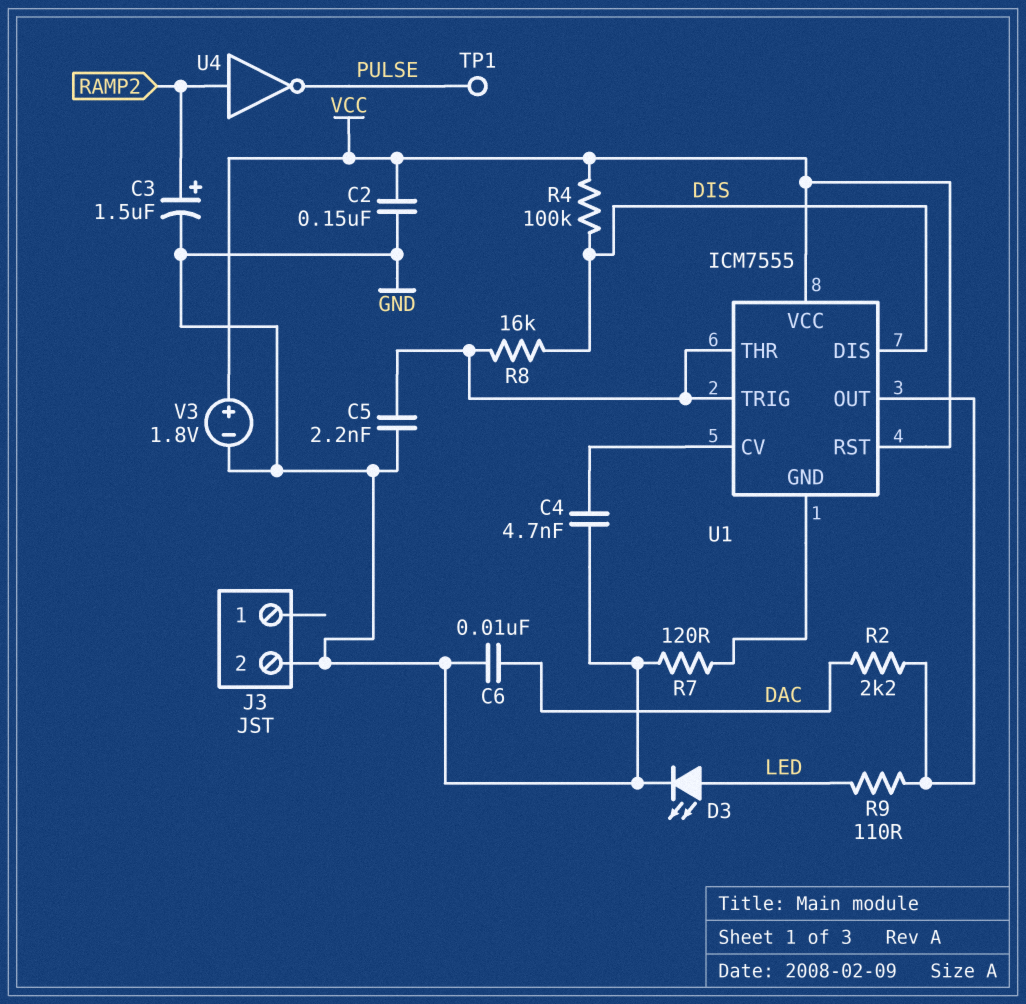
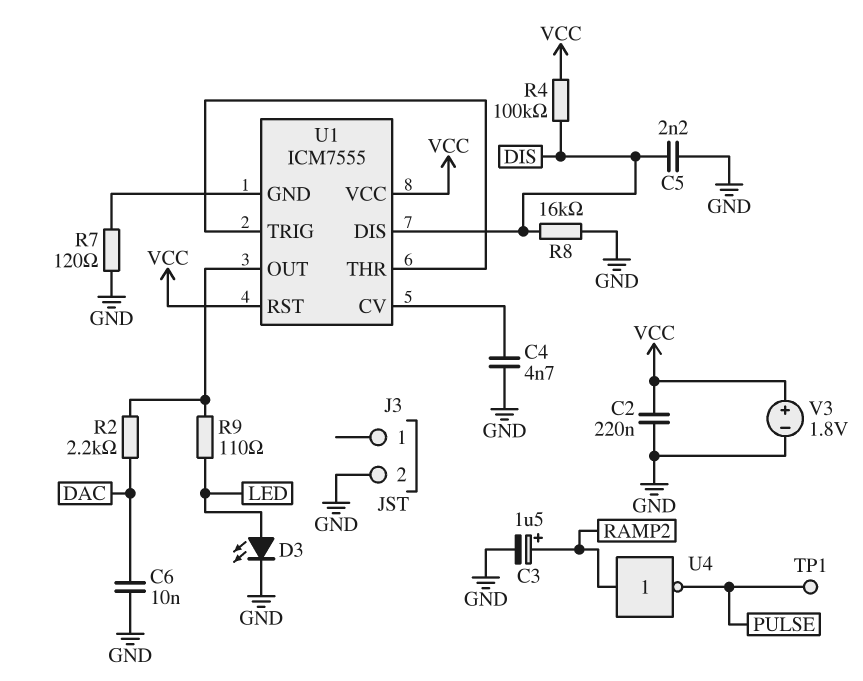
C2: 150nF (GND, VCC) -> 220nF (GND, VCC)
C5: 2.2nF (GND, U1/THR) -> 2.2nF (DIS, GND)
R8: 16k (DIS, U1/THR) -> 16k (DIS, GND)

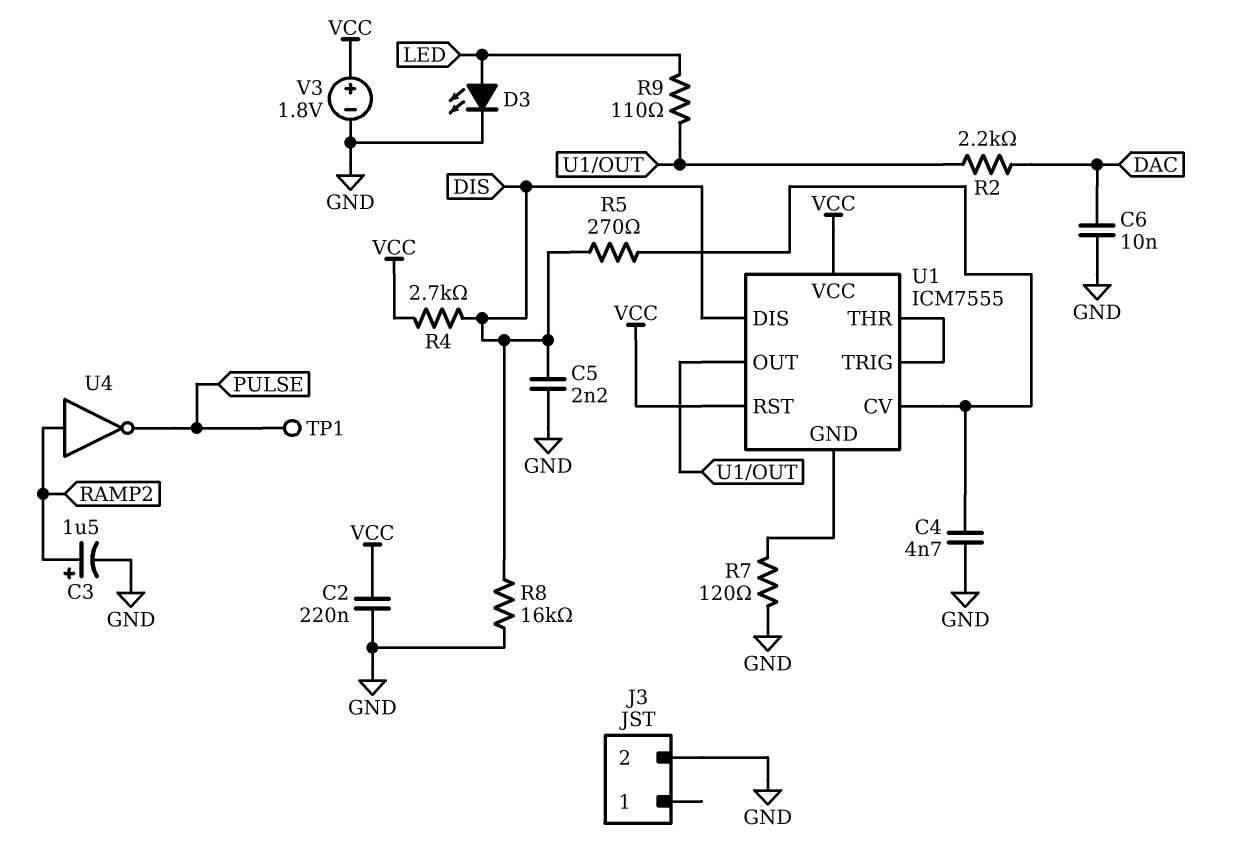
R4: 100k (DIS, VCC) -> 2.7k (DIS, VCC)
R5: none -> 270 (DIS, U1/CV)

